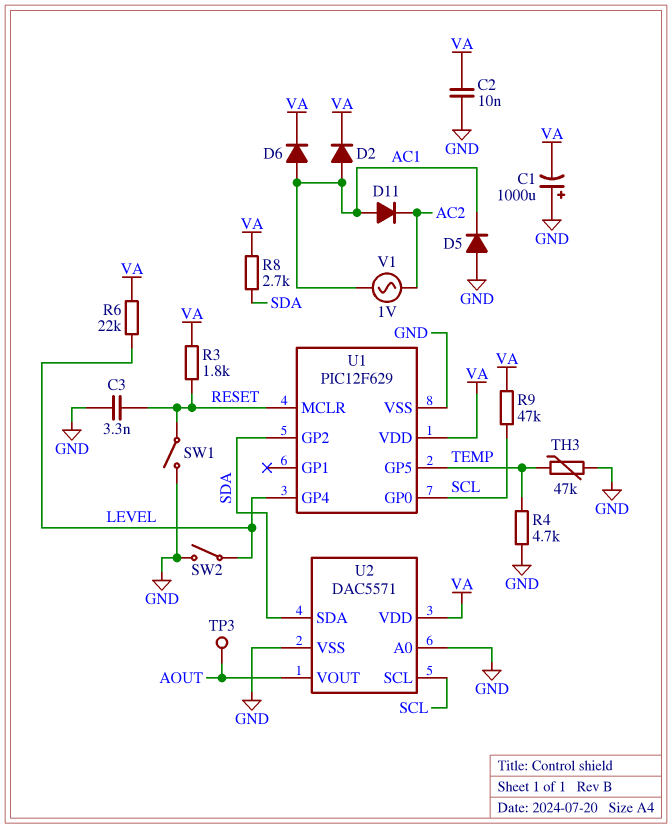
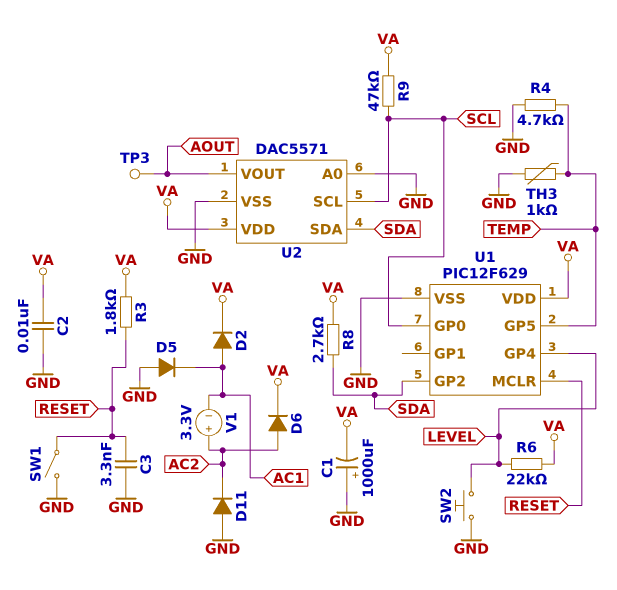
D6: diode (A AC1, K VA) -> diode (A AC2, K VA)
D11: diode (A AC1, K AC2) -> diode (A GND, K AC2)
SW2: switch (GND, LEVEL) -> button (GND, LEVEL)
TH3: 47k (GND, TEMP) -> 1k (GND, TEMP)
V1: AC 1V (AC1, AC2) -> 3.3V (plus AC2, minus AC1)

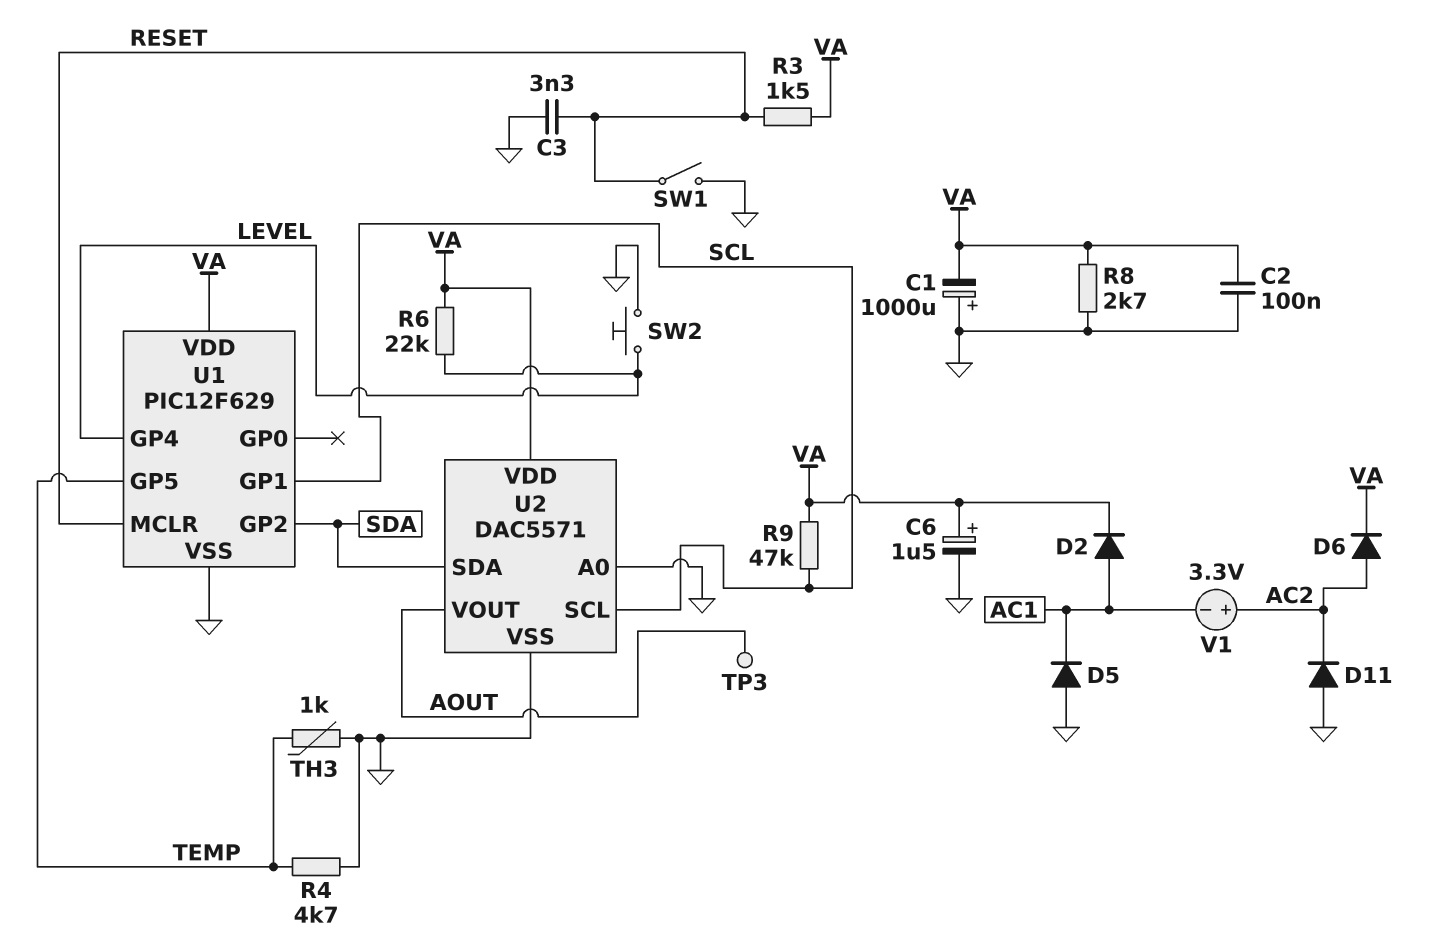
C2: 10nF (GND, VA) -> 100nF (GND, VA)
C6: none -> 1.5uF (plus VA, minus GND)
R3: 1.8k (RESET, VA) -> 1.5k (RESET, VA)
R8: 2.7k (SDA, VA) -> 2.7k (GND, VA)
U1 pin GP0: SCL -> none
U1 pin GP1: none -> SCL

